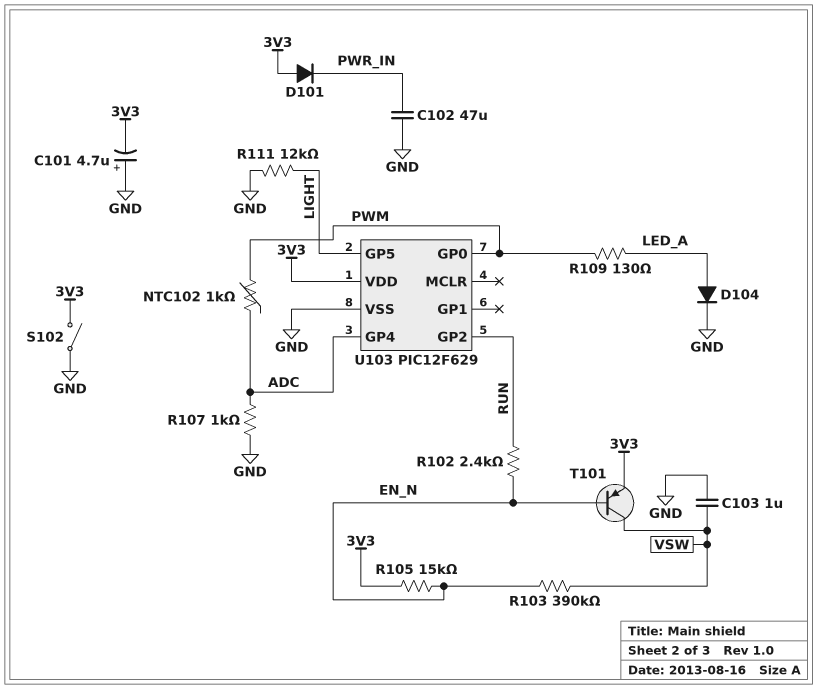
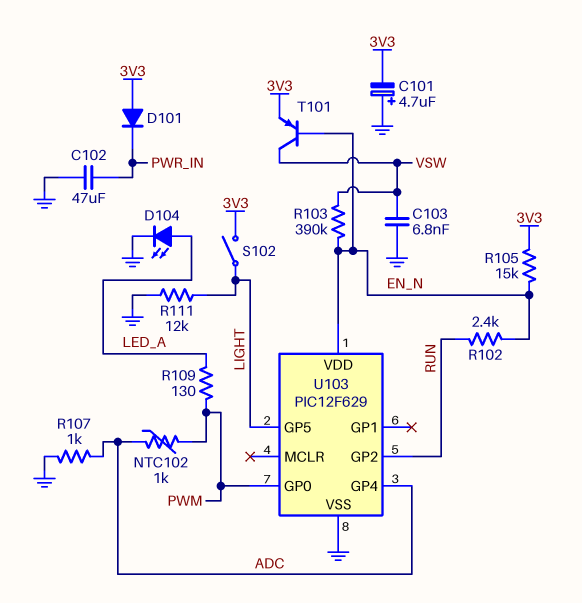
C103: 1uF (GND, VSW) -> 6.8nF (GND, VSW)
D104: diode (A LED_A, K GND) -> LED (A LED_A, K GND)
S102: switch (3V3, GND) -> switch (3V3, LIGHT)
U103 pin VDD: 3V3 -> EN_N

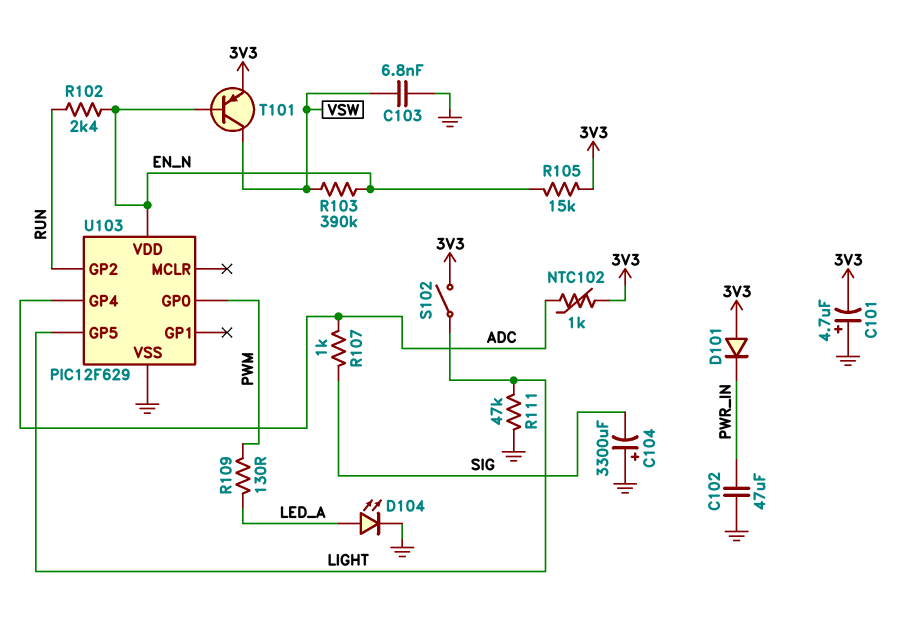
C104: none -> 3300uF (plus GND, minus SIG)
NTC102: 1k (ADC, PWM) -> 1k (3V3, ADC)
R107: 1k (ADC, GND) -> 1k (ADC, SIG)
R111: 12k (GND, LIGHT) -> 47k (GND, LIGHT)

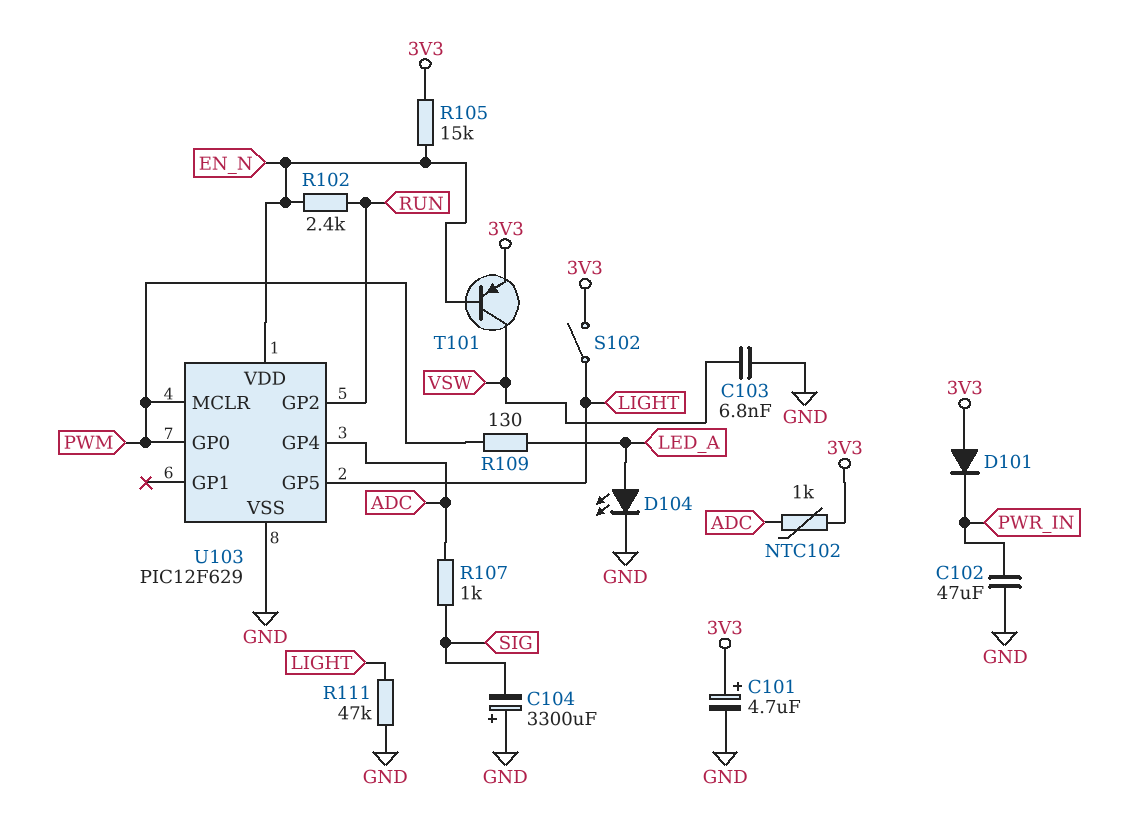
C101: 4.7uF (plus GND, minus 3V3) -> 4.7uF (plus 3V3, minus GND)
R103: 390k (EN_N, VSW) -> none
U103 pin MCLR: none -> PWM

